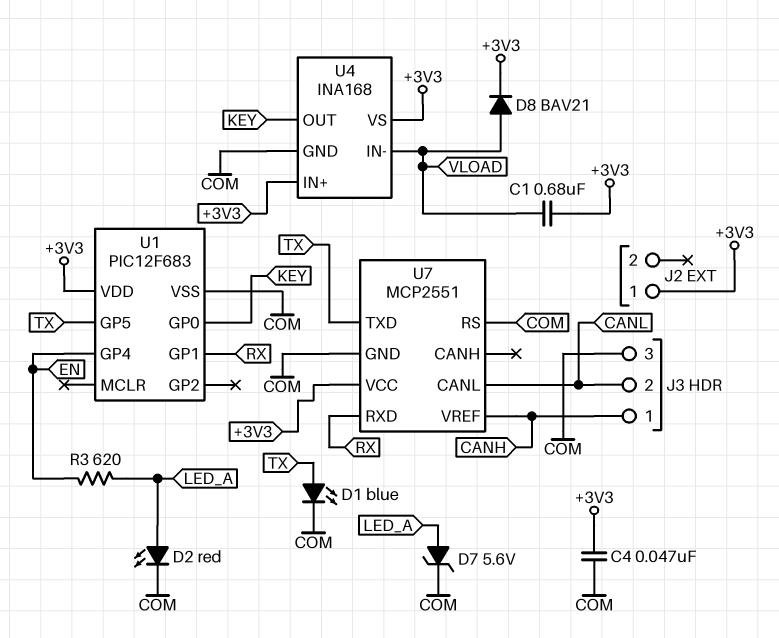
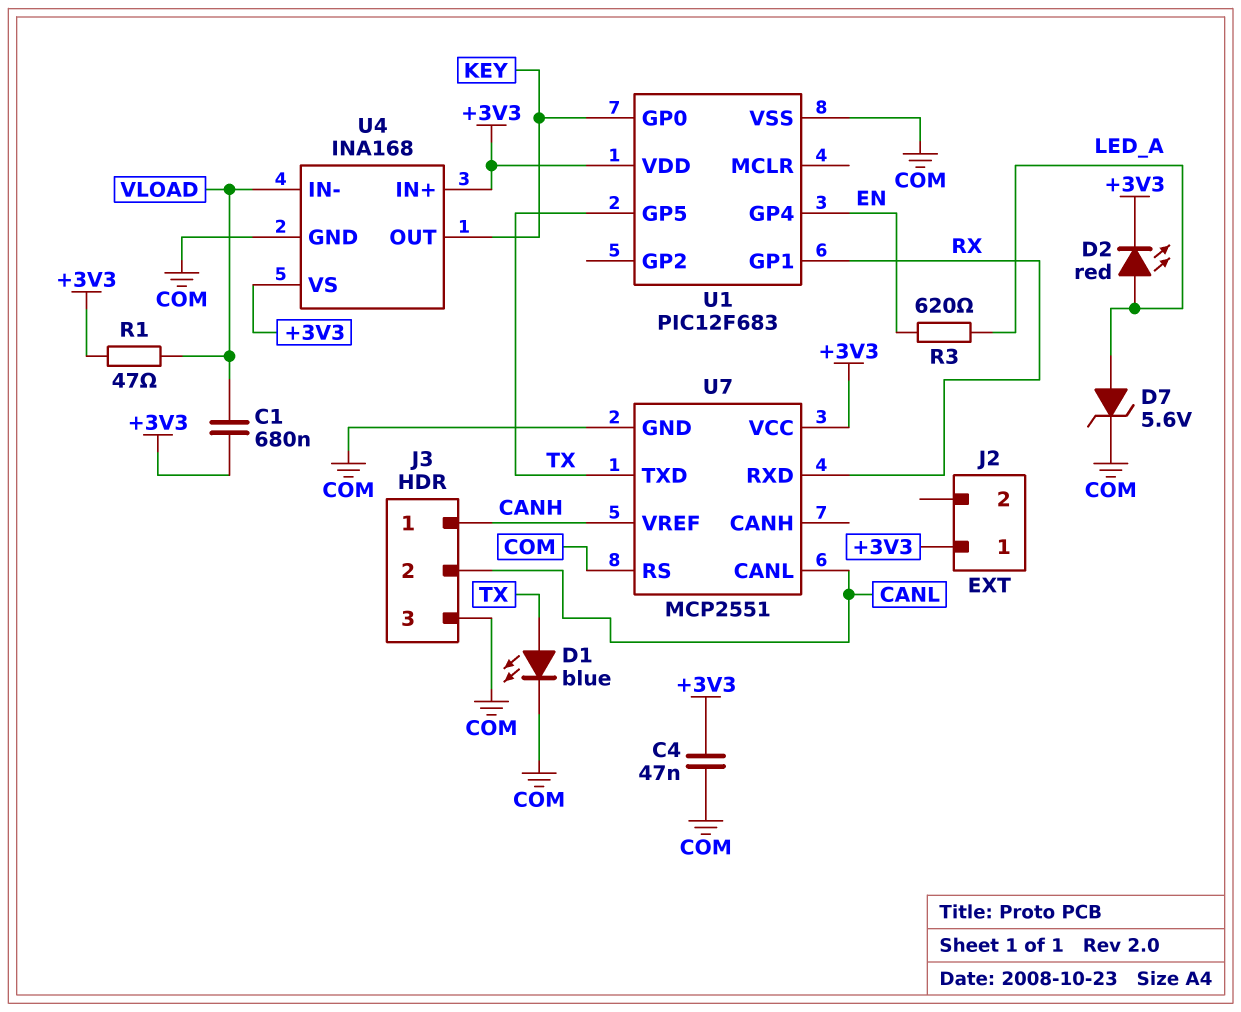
D2: LED red (A LED_A, K COM) -> LED red (A LED_A, K +3V3)
D8: diode BAV21 (A VLOAD, K +3V3) -> none
R1: none -> 47 (+3V3, VLOAD)

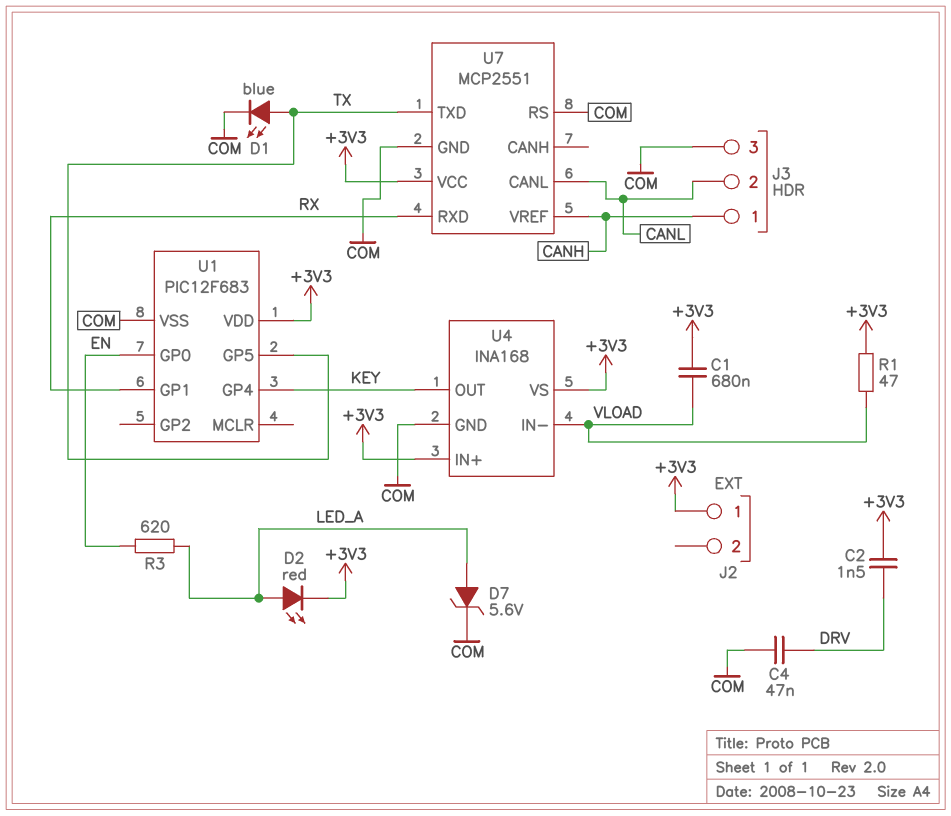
C2: none -> 1.5nF (+3V3, DRV)
C4: 47nF (+3V3, COM) -> 47nF (COM, DRV)
U1 pin GP0: KEY -> EN
U1 pin GP4: EN -> KEY

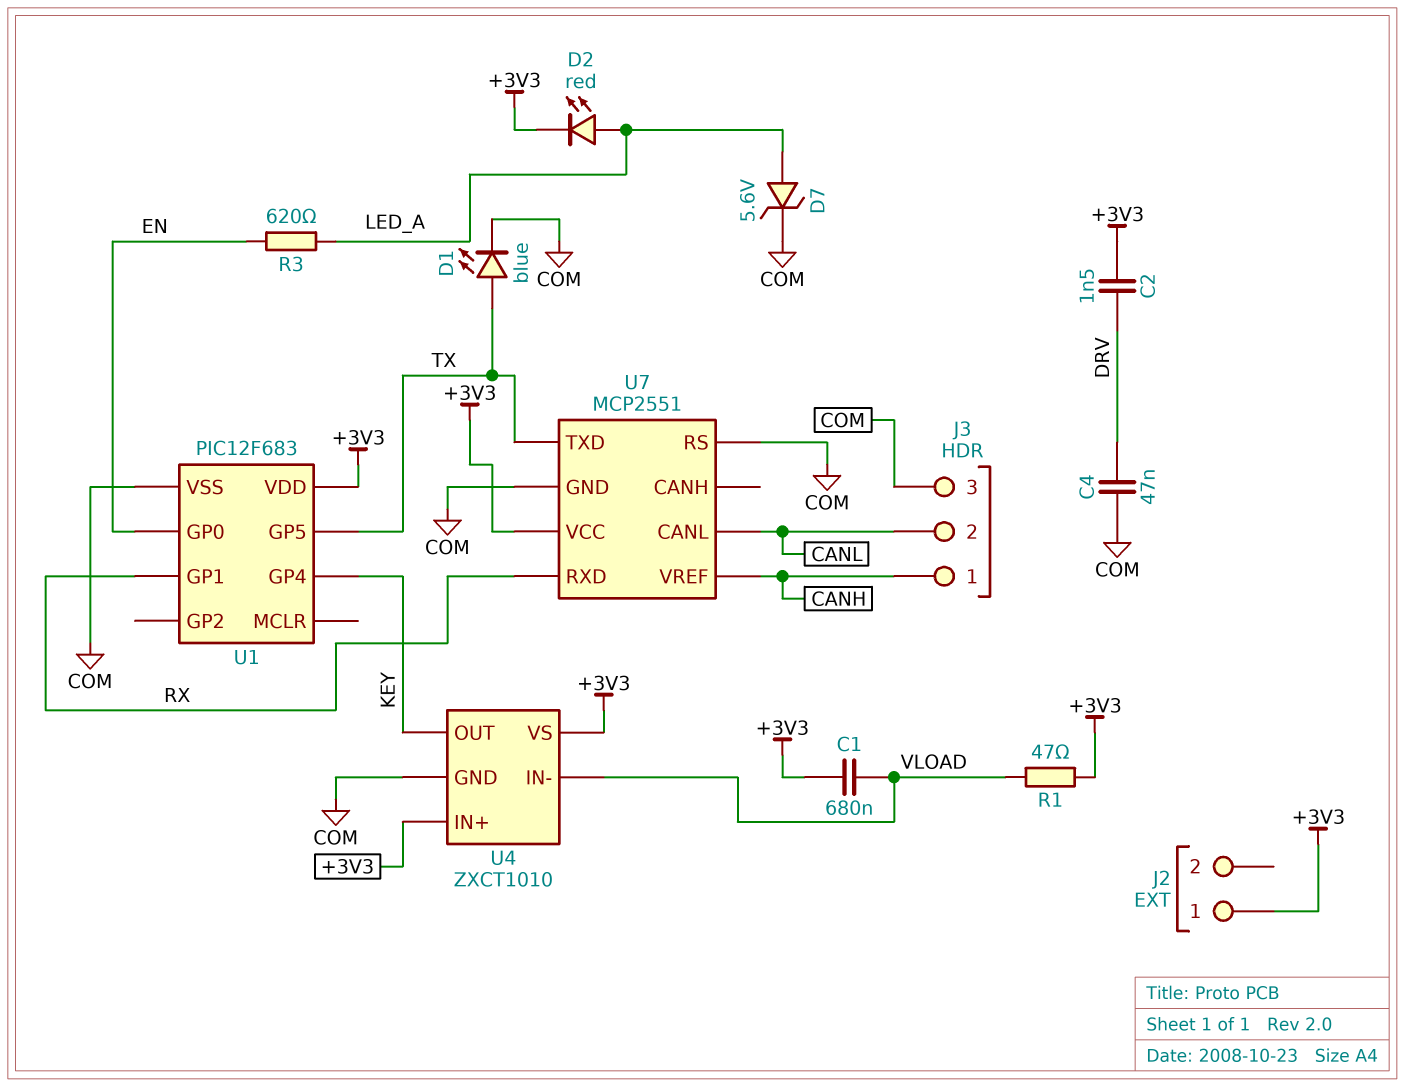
U4: INA168 -> ZXCT1010

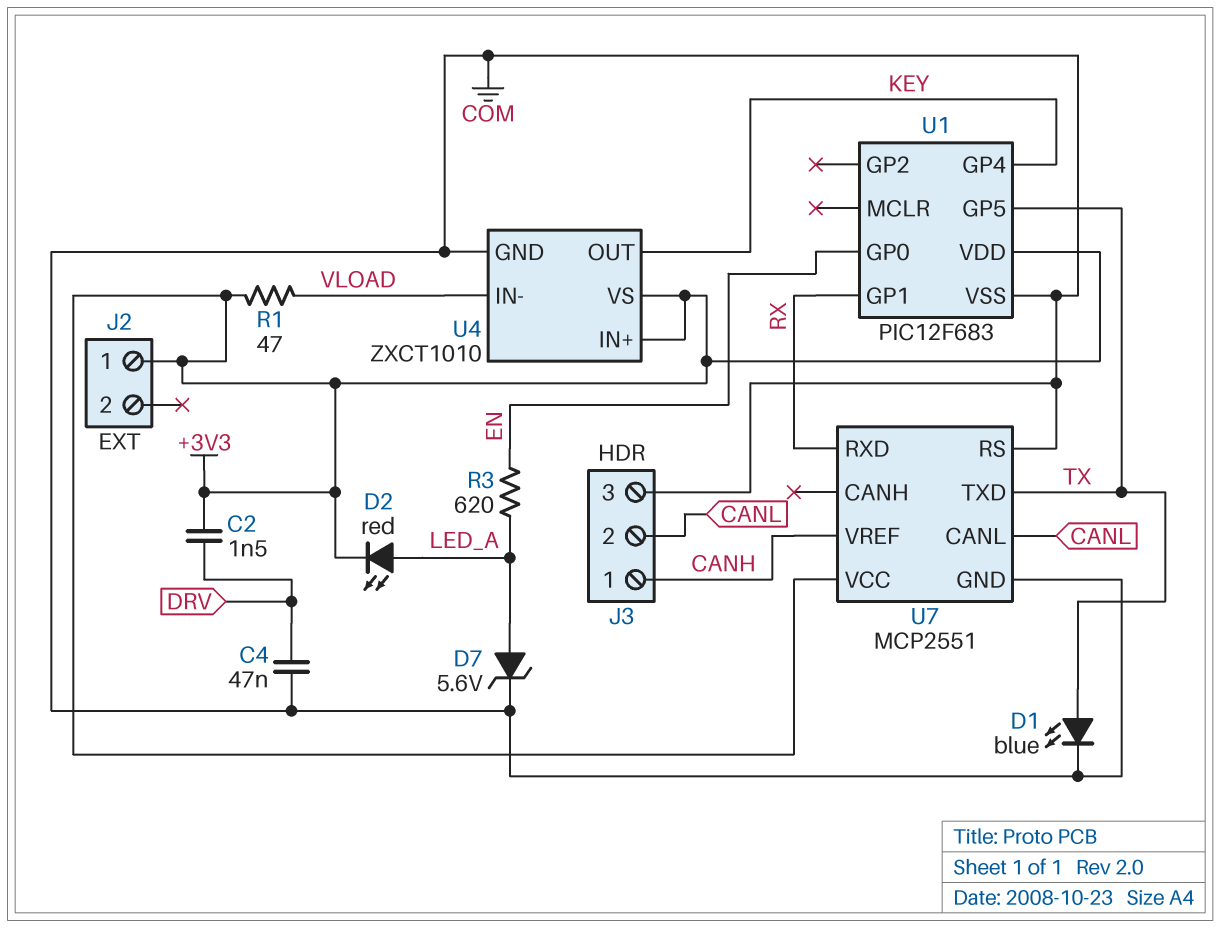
C1: 680nF (+3V3, VLOAD) -> none

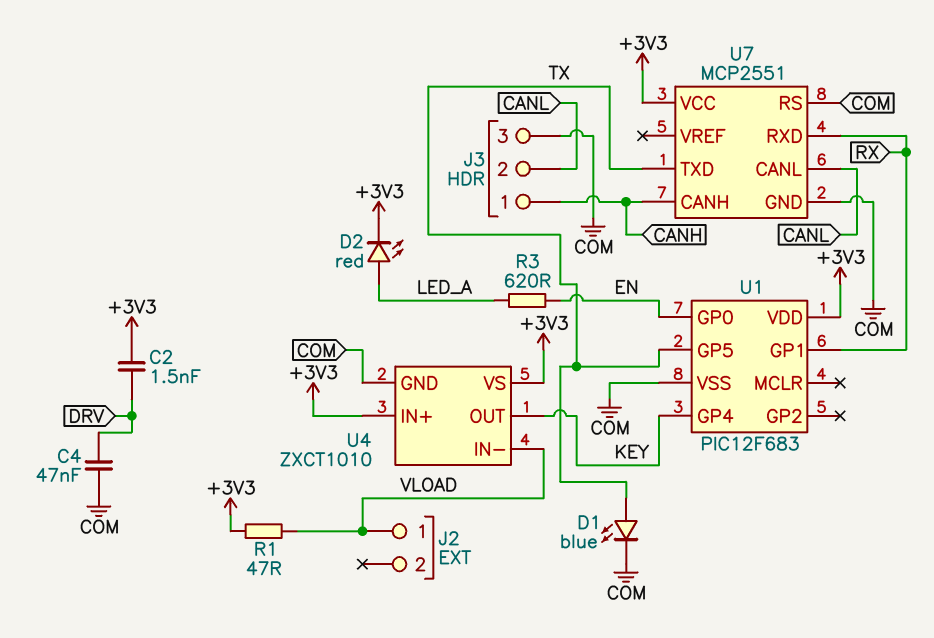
D7: zener 5.6V (A LED_A, K COM) -> none
J2 pin 1: +3V3 -> VLOAD
U7 pin CANH: none -> CANH
U7 pin VREF: CANH -> none

